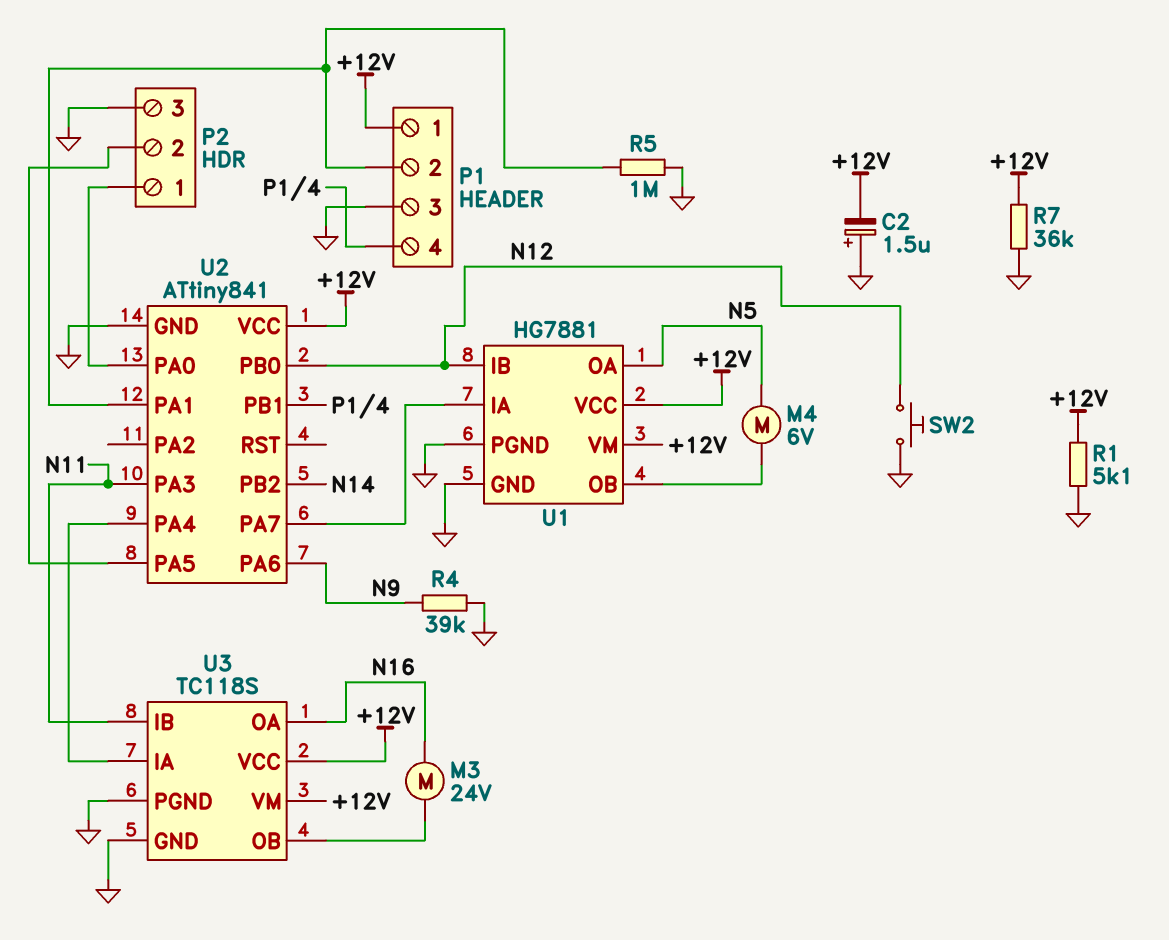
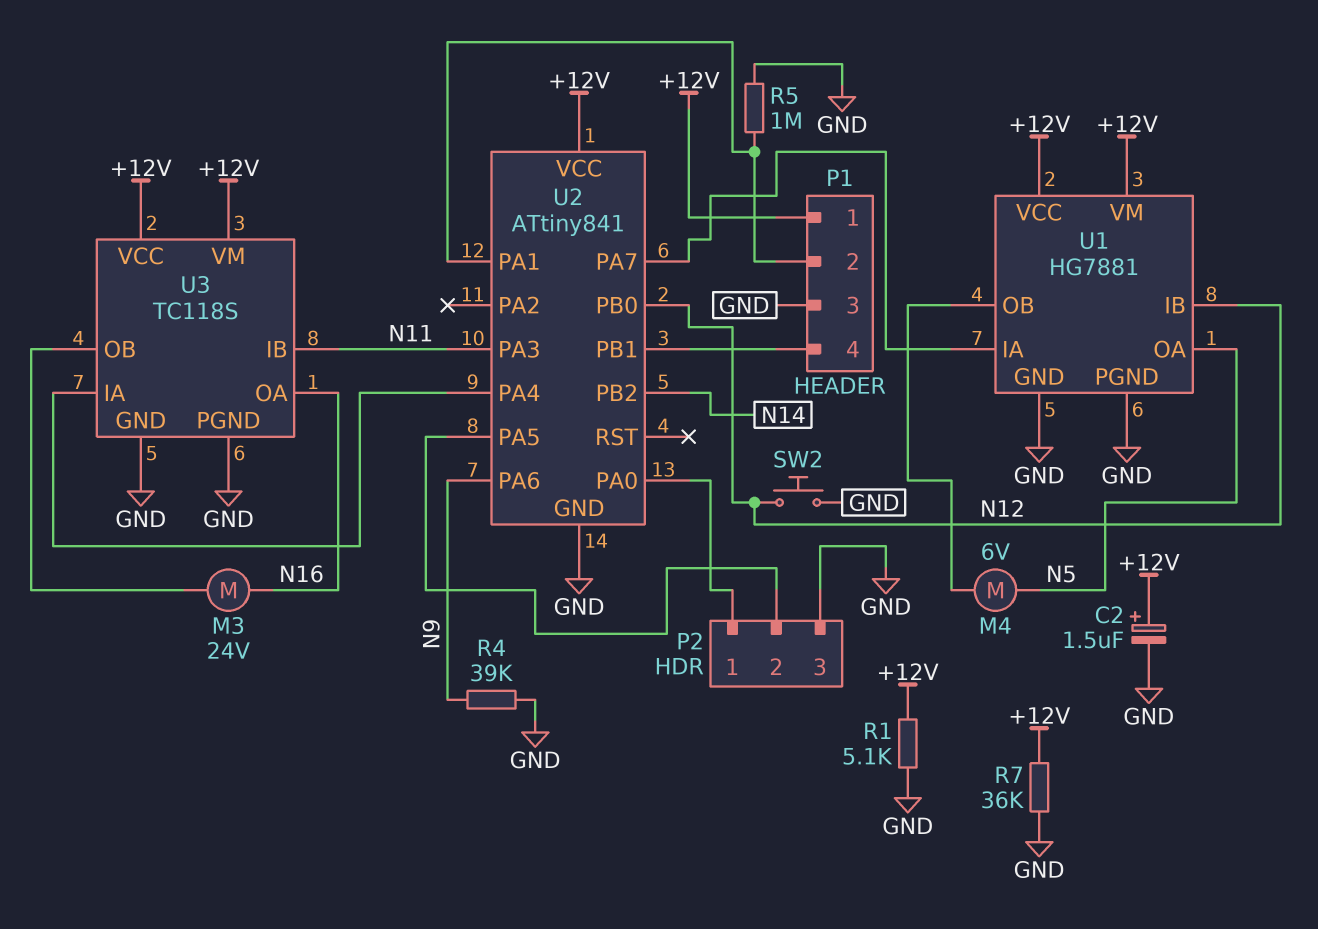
C2: 1.5uF (plus GND, minus +12V) -> 1.5uF (plus +12V, minus GND)

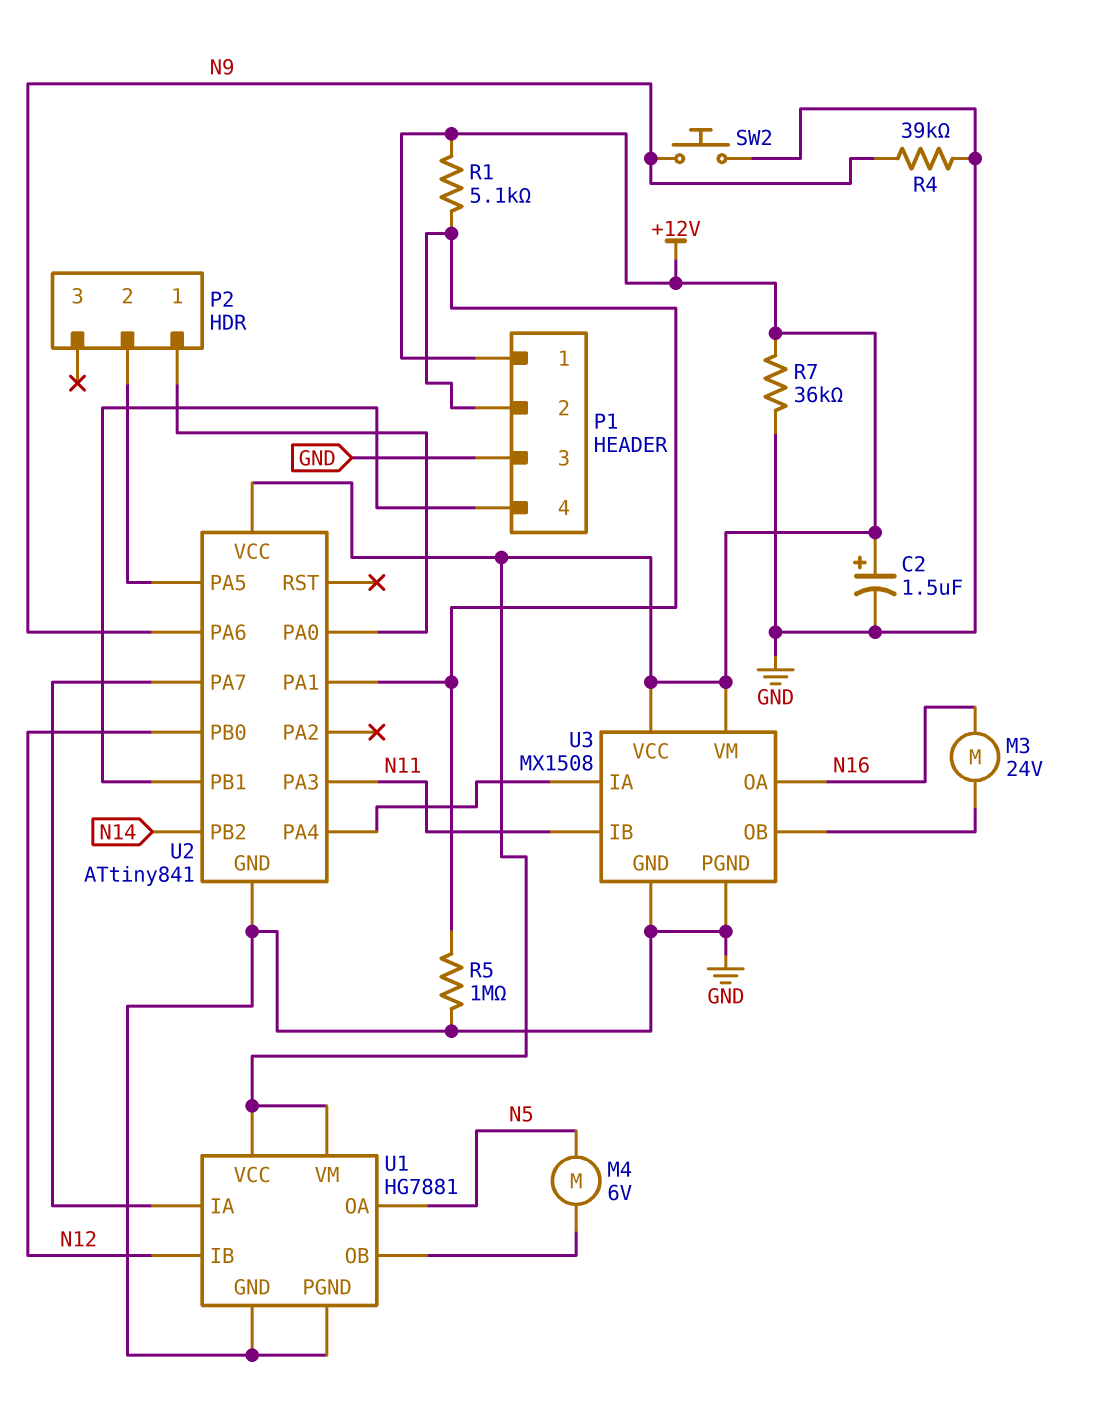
P2 pin 3: GND -> none
R1: 5.1k (+12V, GND) -> 5.1k (+12V, P1/2)
SW2: button (GND, N12) -> button (GND, N9)
U3: TC118S -> MX1508

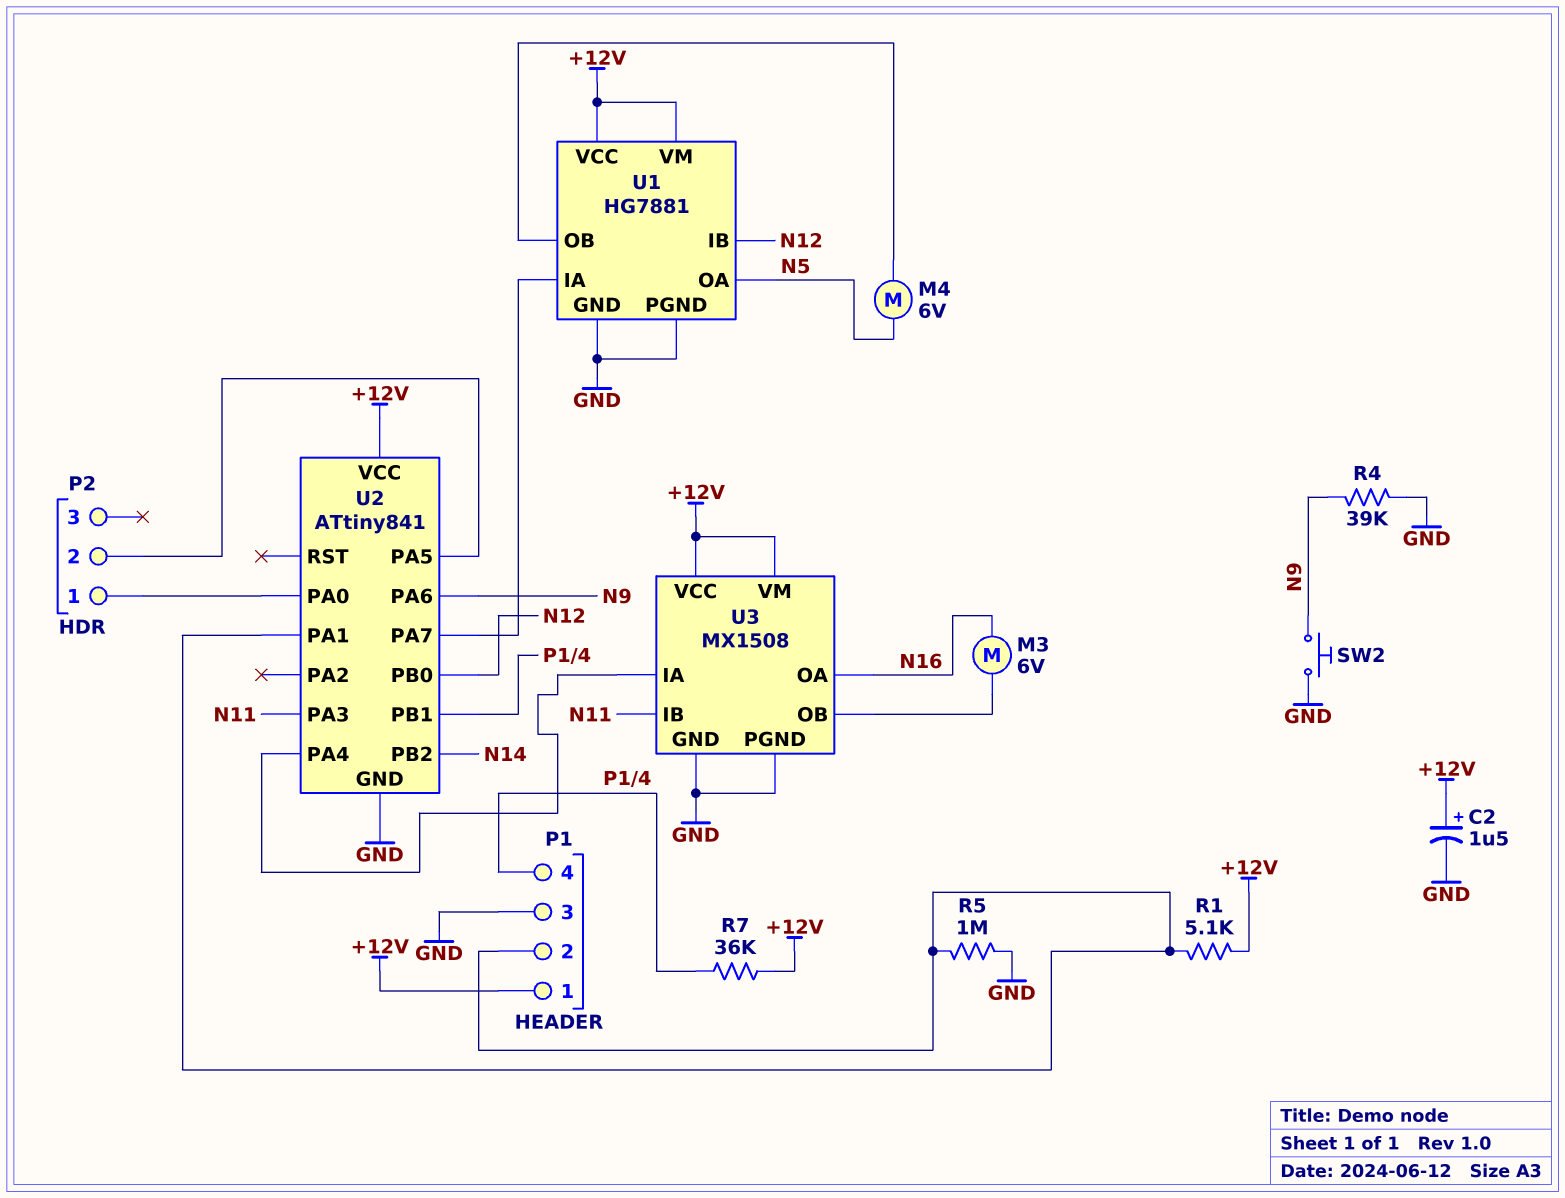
M3: motor 24V (N16, U3/OB) -> motor 6V (N16, U3/OB)
R7: 36k (+12V, GND) -> 36k (+12V, P1/4)

